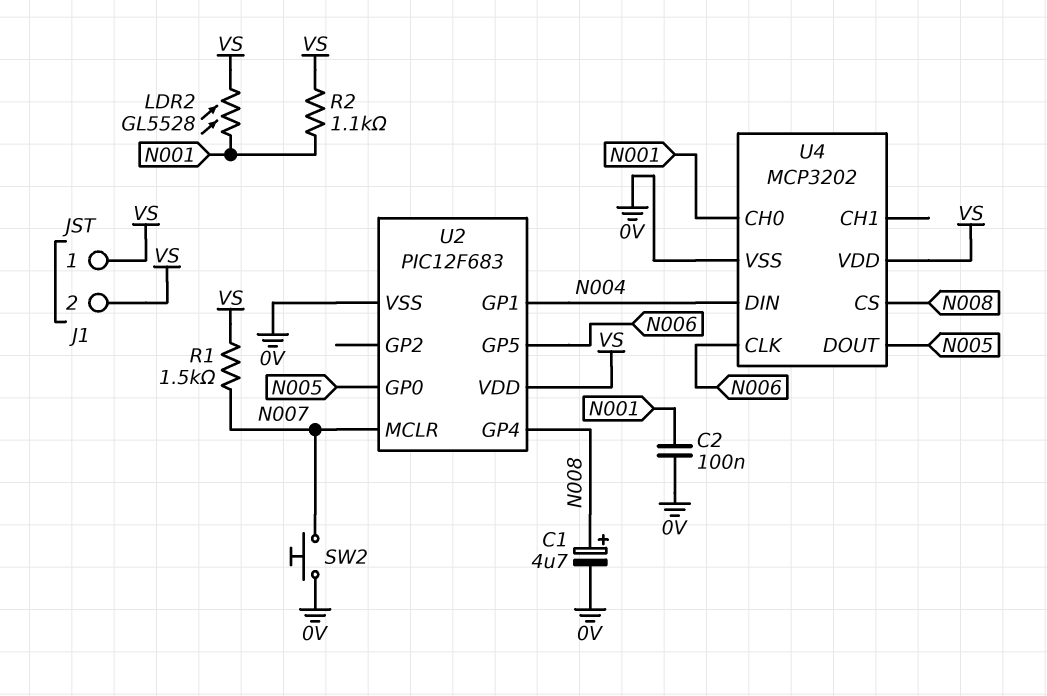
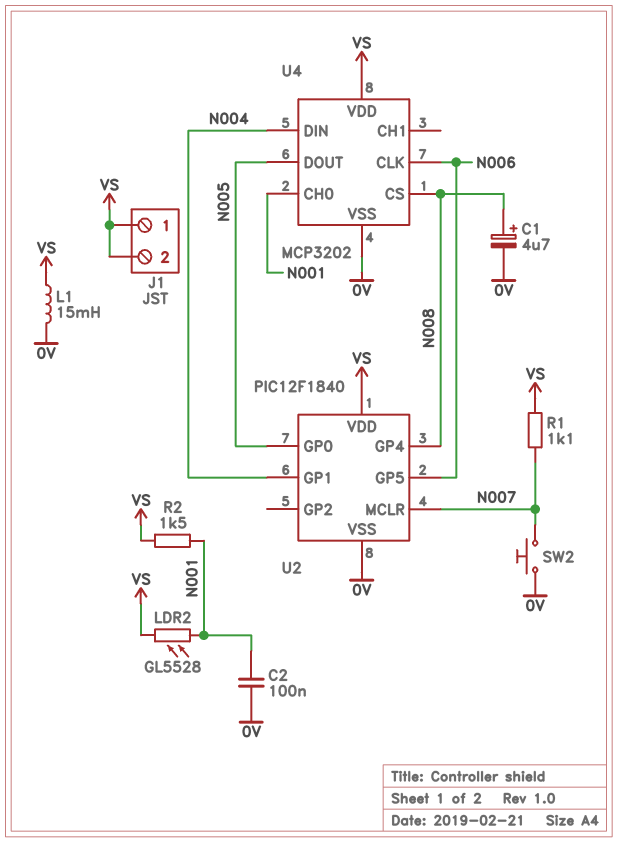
L1: none -> 15mH (0V, VS)
R1: 1.5k (N007, VS) -> 1.1k (N007, VS)
R2: 1.1k (N001, VS) -> 1.5k (N001, VS)
U2: PIC12F683 -> PIC12F1840

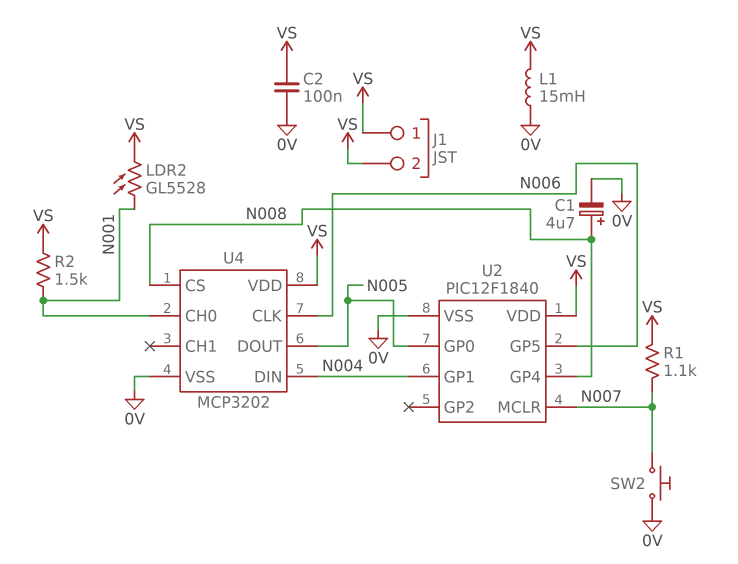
C2: 100nF (0V, N001) -> 100nF (0V, VS)

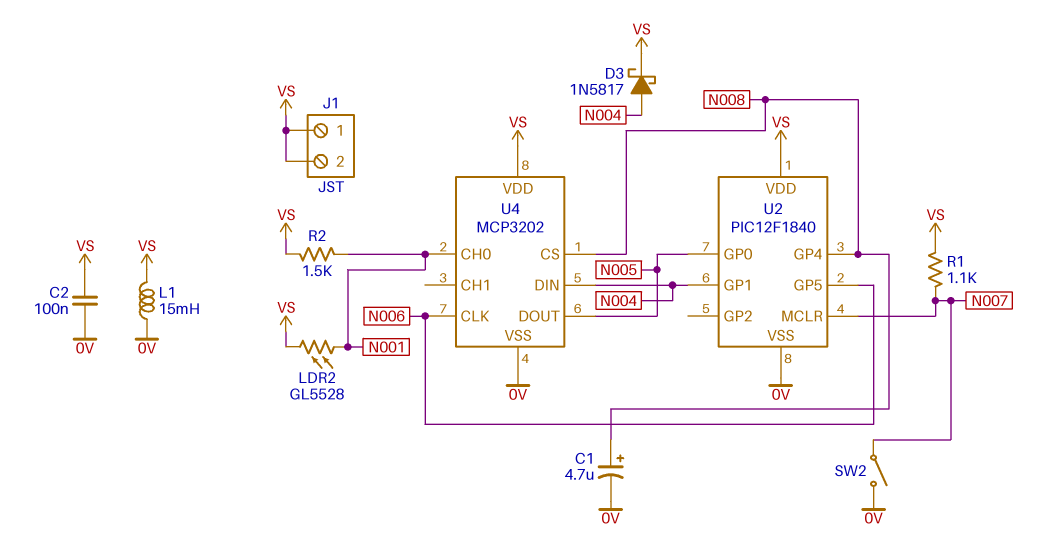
D3: none -> schottky 1N5817 (A N004, K VS)
SW2: button (0V, N007) -> switch (0V, N007)

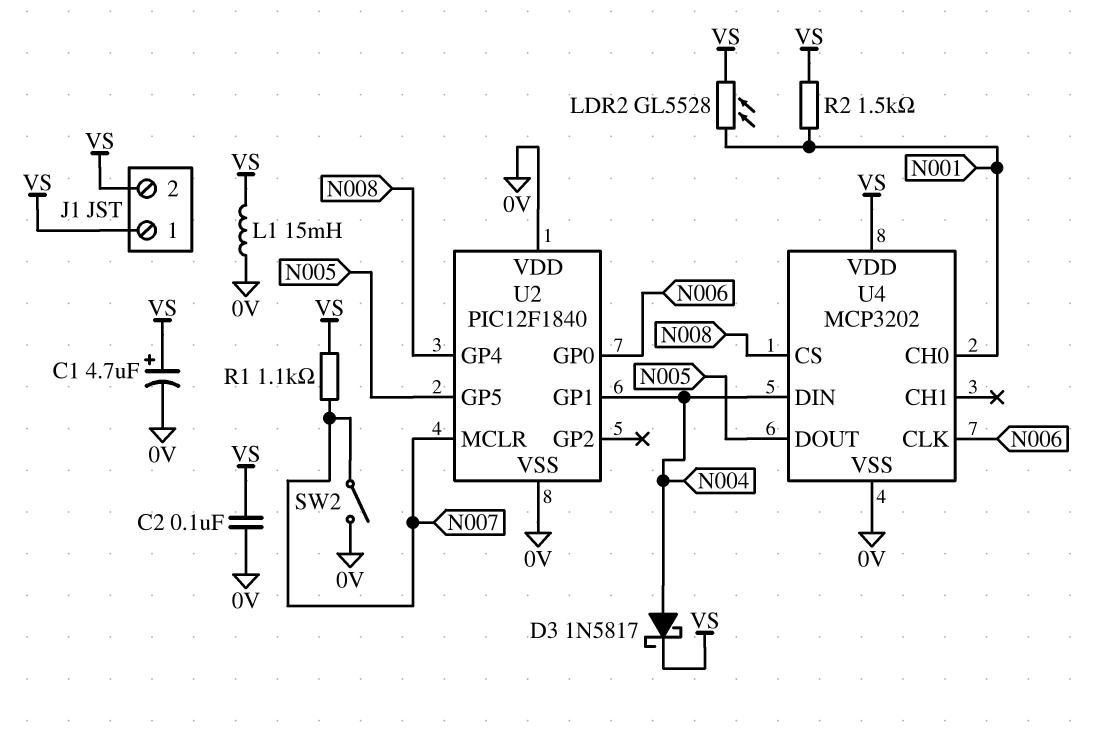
C1: 4.7uF (plus N008, minus 0V) -> 4.7uF (plus VS, minus 0V)
U2 pin GP0: N005 -> N006
U2 pin GP5: N006 -> N005
U2 pin VDD: VS -> 0V

